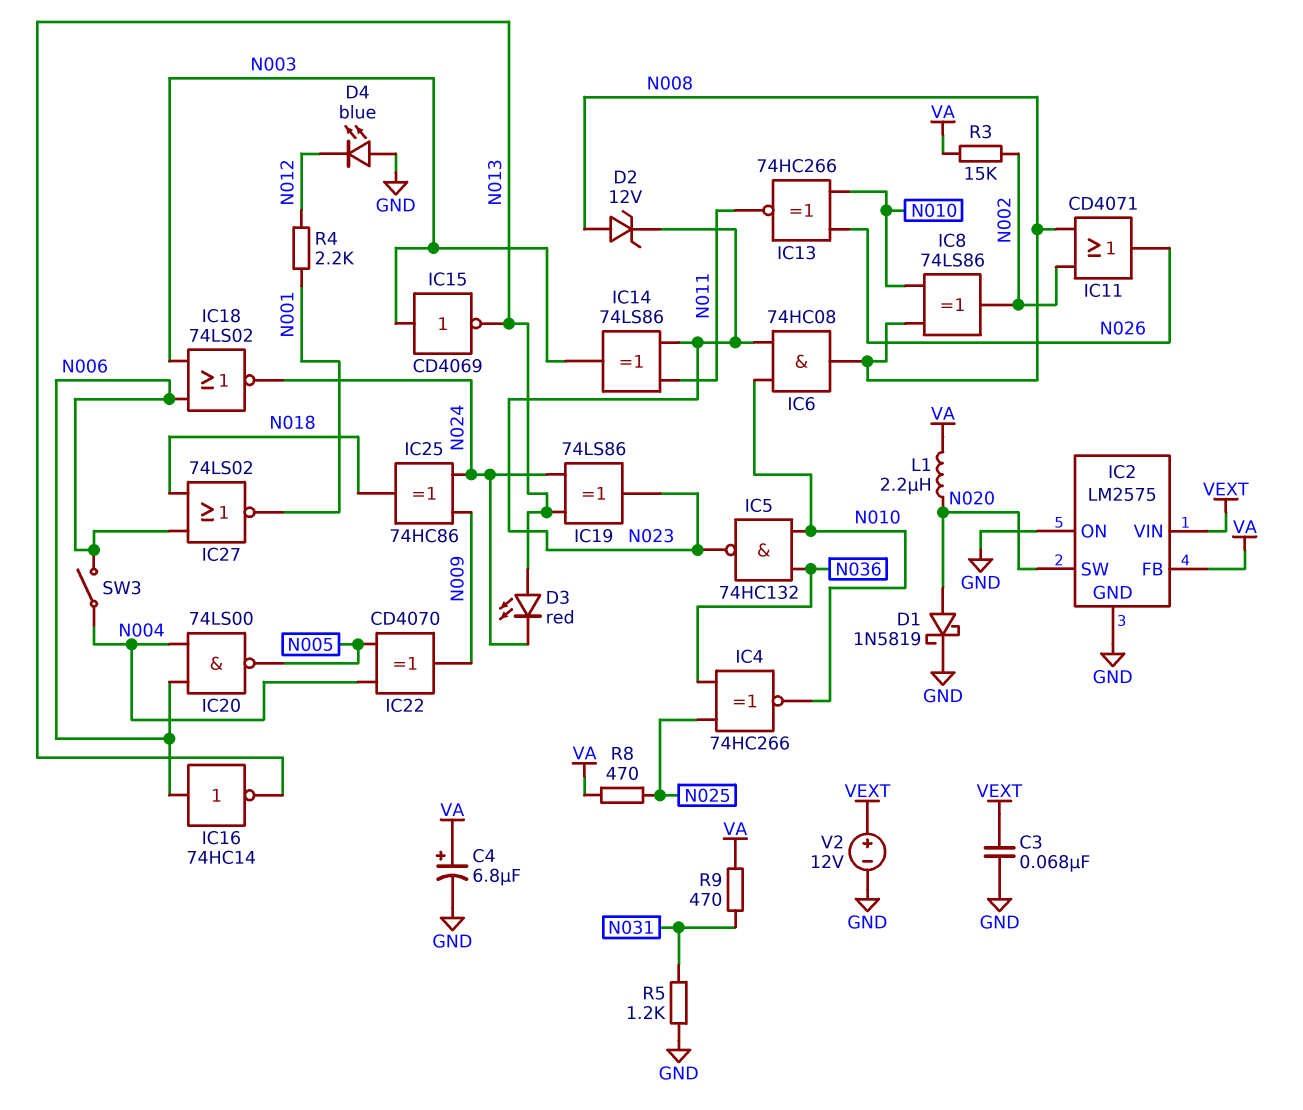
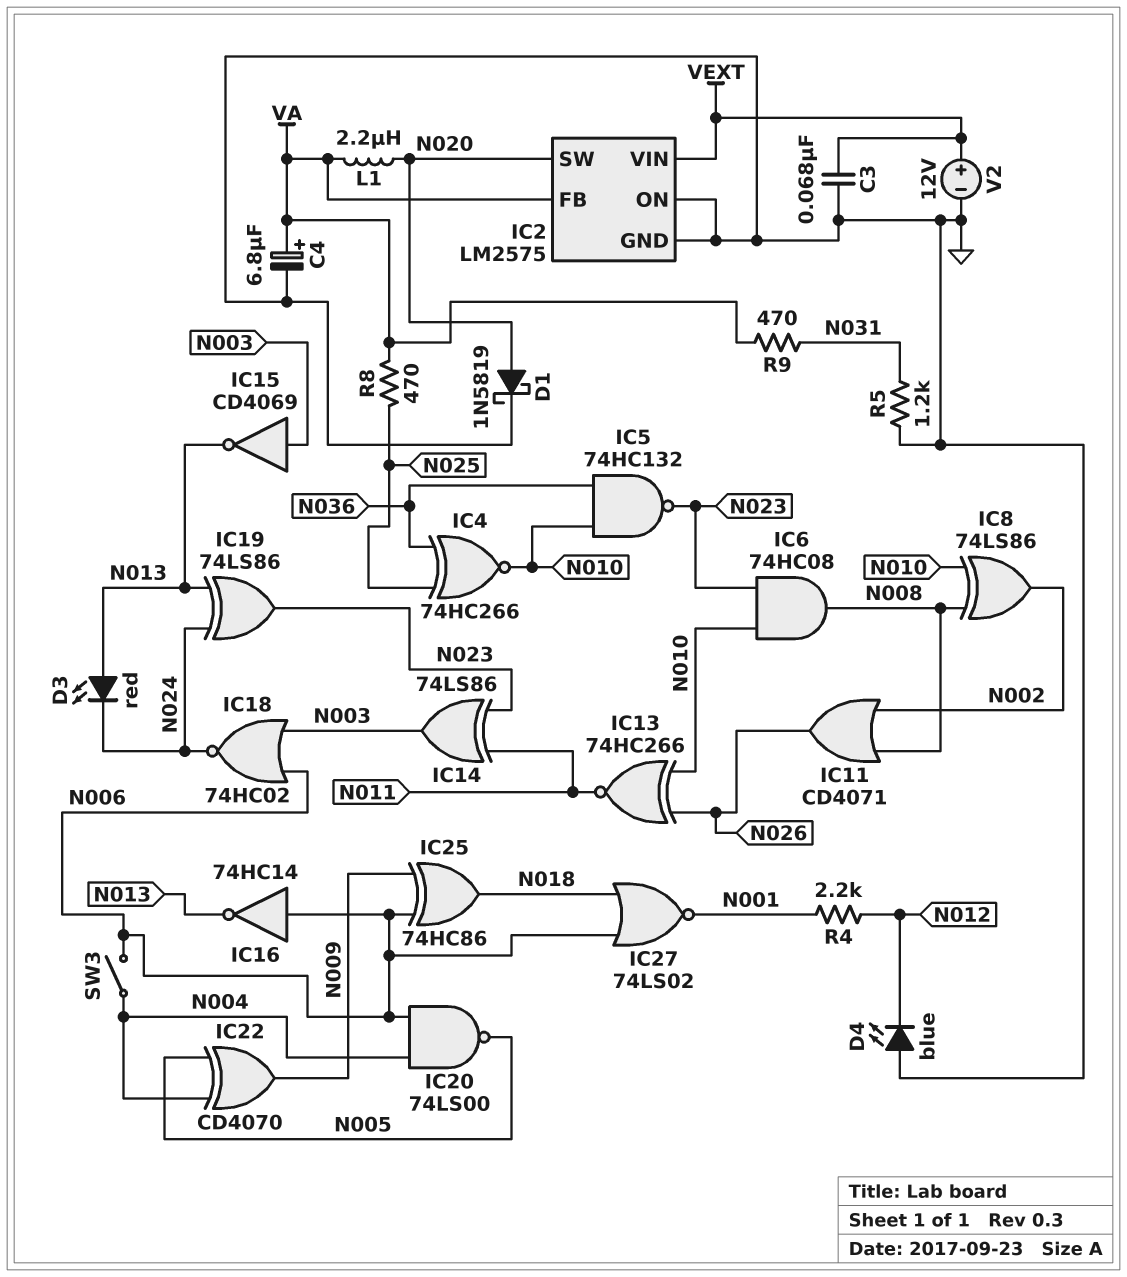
D2: zener 12V (A N008, K N023) -> none
IC18: NOR 74LS02 (in N003, in N006, out N024) -> NOR 74HC02 (in N003, in N006, out N024)
IC25: XOR 74HC86 (in N009, in N024, out N018) -> XOR 74HC86 (in N006, in N009, out N018)
R3: 15k (N002, VA) -> none

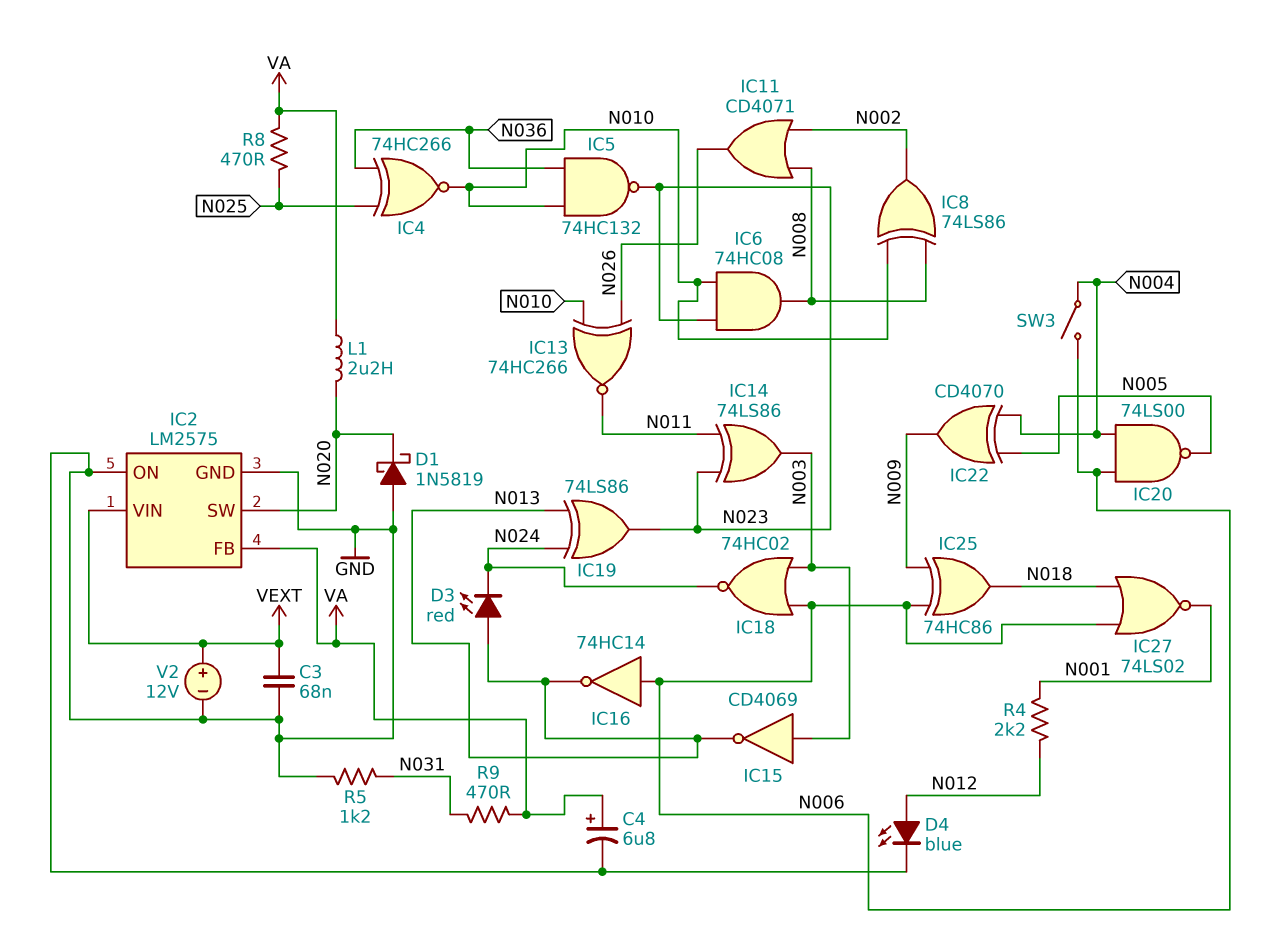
D1: schottky 1N5819 (A N020, K GND) -> schottky 1N5819 (A GND, K N020)
D4: LED blue (A GND, K N012) -> LED blue (A N012, K GND)

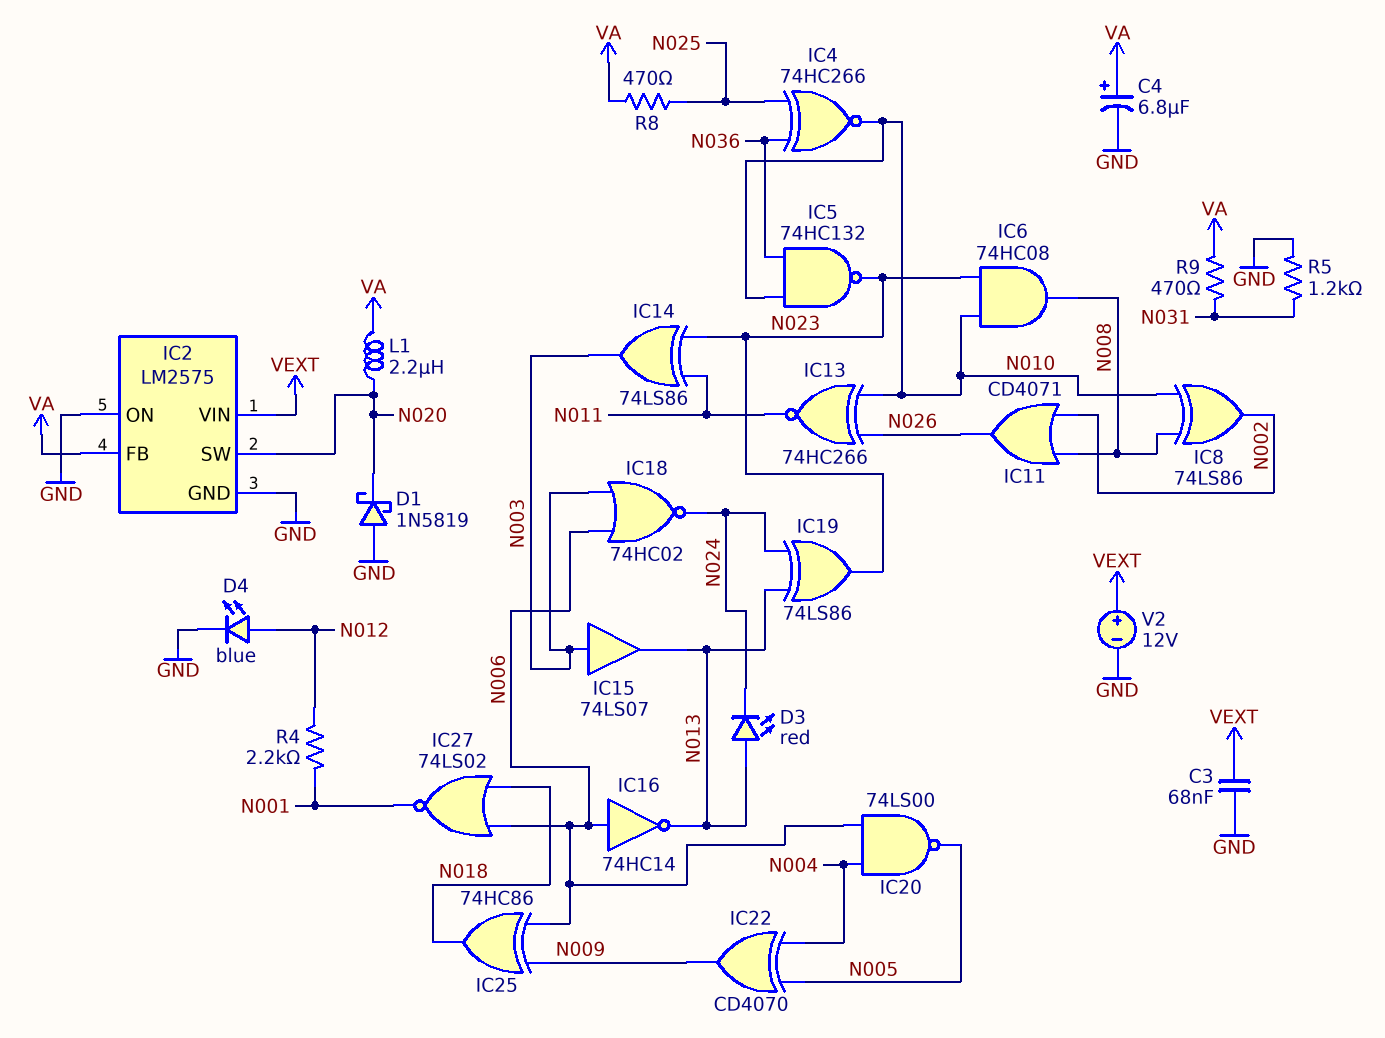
IC15: NOT CD4069 (in N003, out N013) -> buffer 74LS07 (in N003, out N013)
SW3: switch (N004, N006) -> none

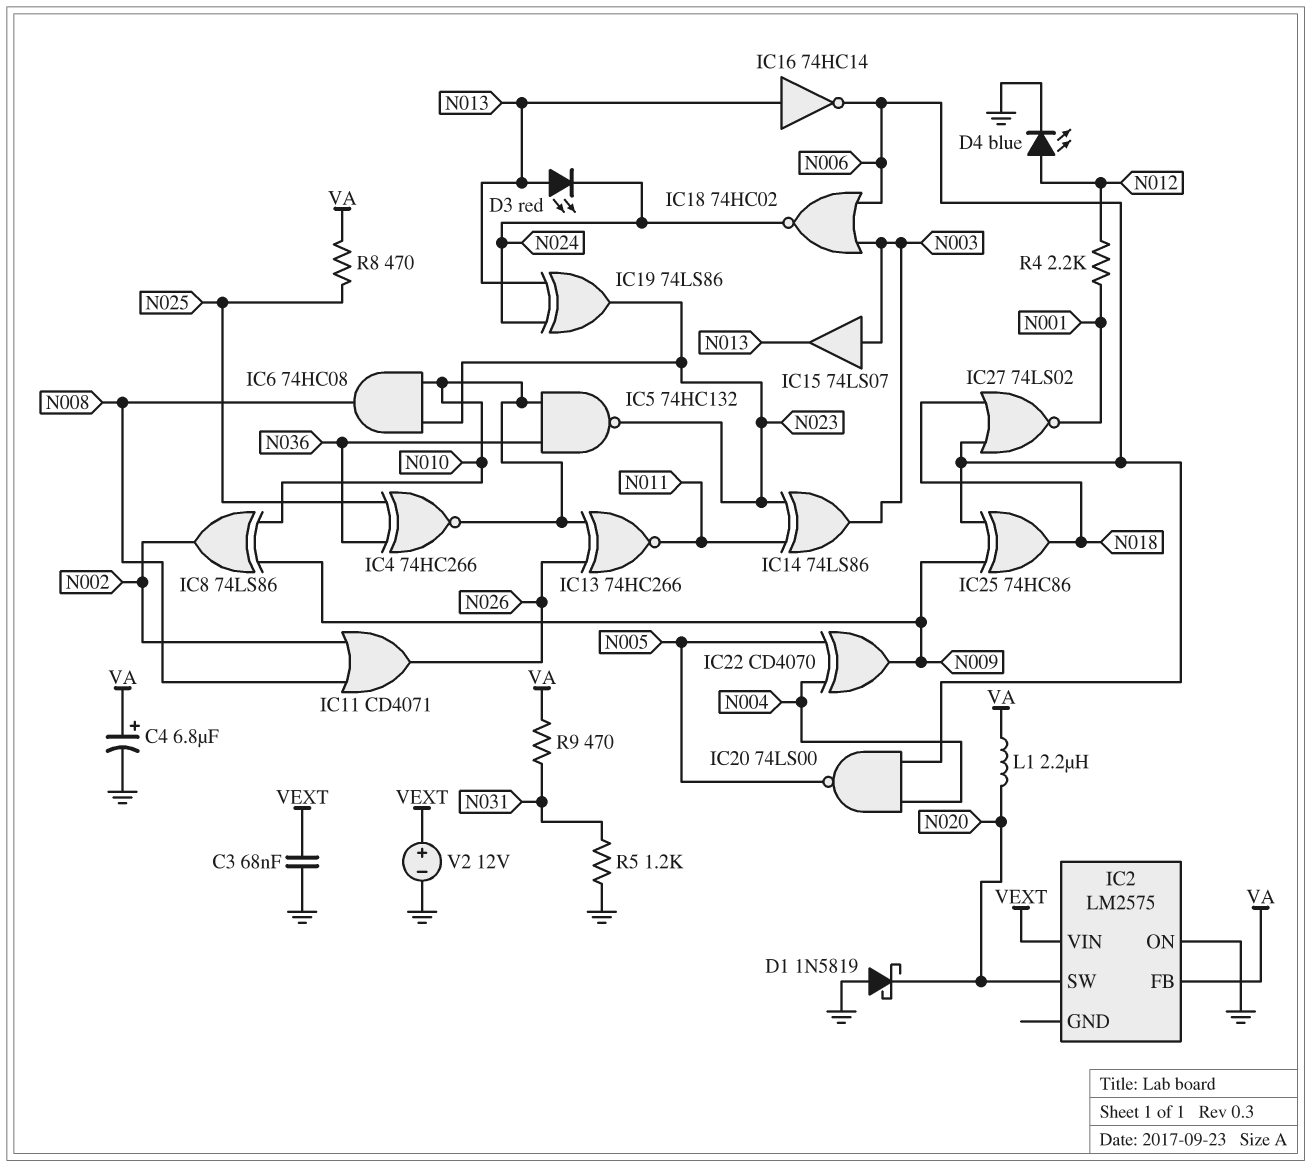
IC2 pin GND: GND -> none
IC8: XOR 74LS86 (in N008, in N010, out N002) -> XOR 74LS86 (in N009, in N010, out N002)
IC16: NOT 74HC14 (in N006, out N013) -> NOT 74HC14 (in N013, out N006)

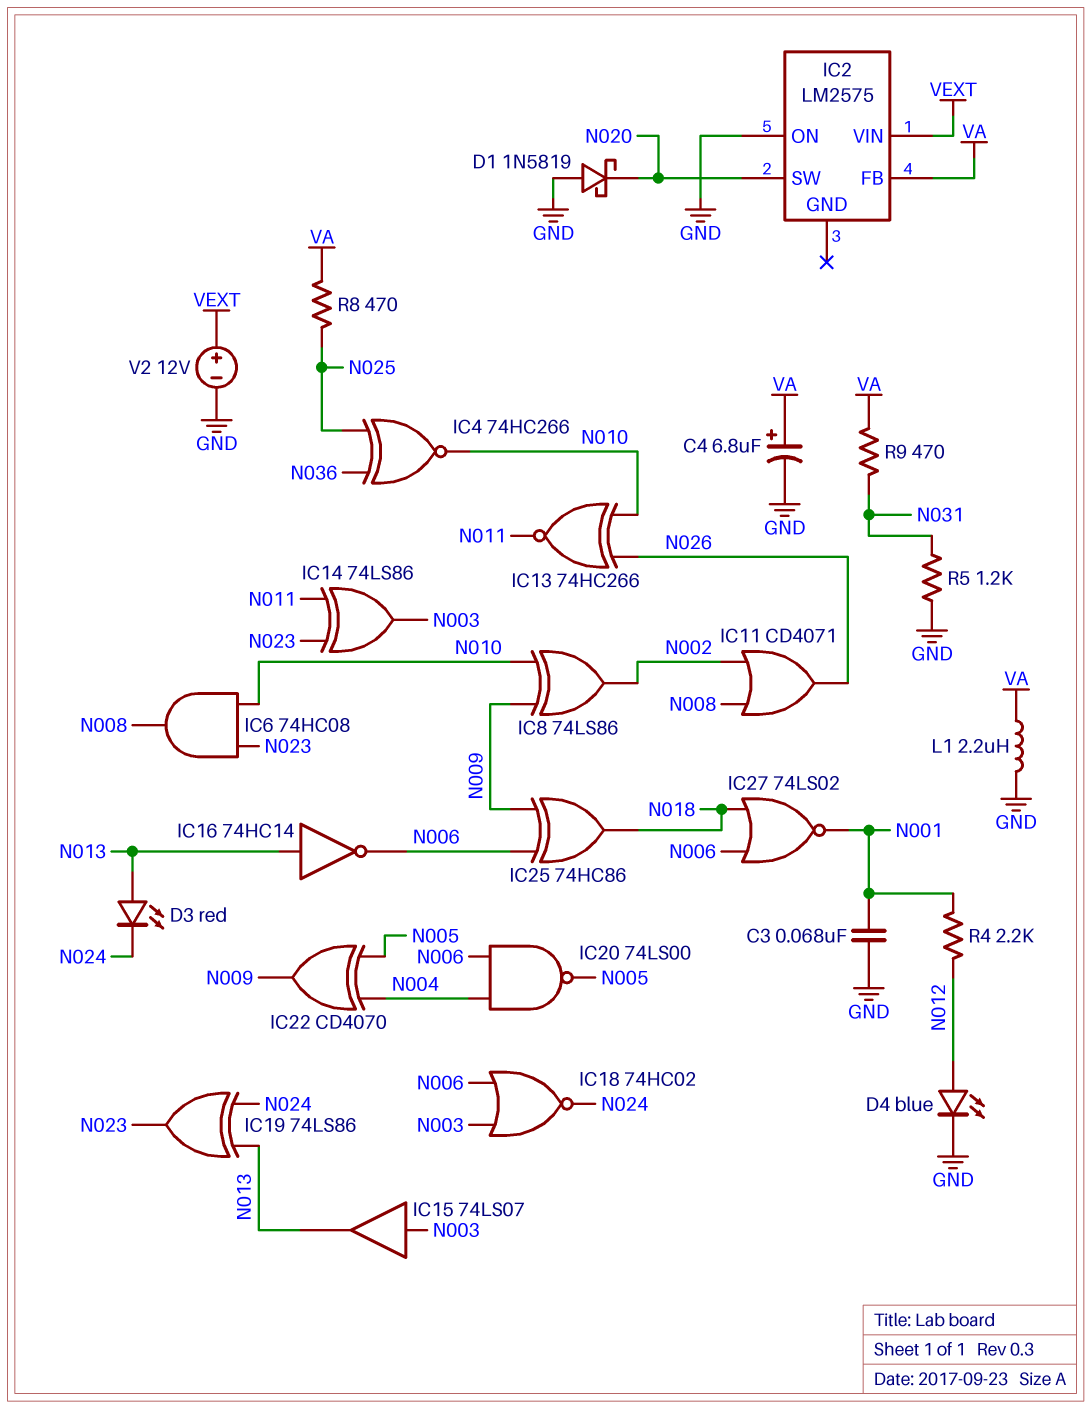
C3: 68nF (GND, VEXT) -> 68nF (GND, N001)
IC5: NAND 74HC132 (in N010, in N036, out N023) -> none
L1: 2.2uH (N020, VA) -> 2.2uH (GND, VA)

